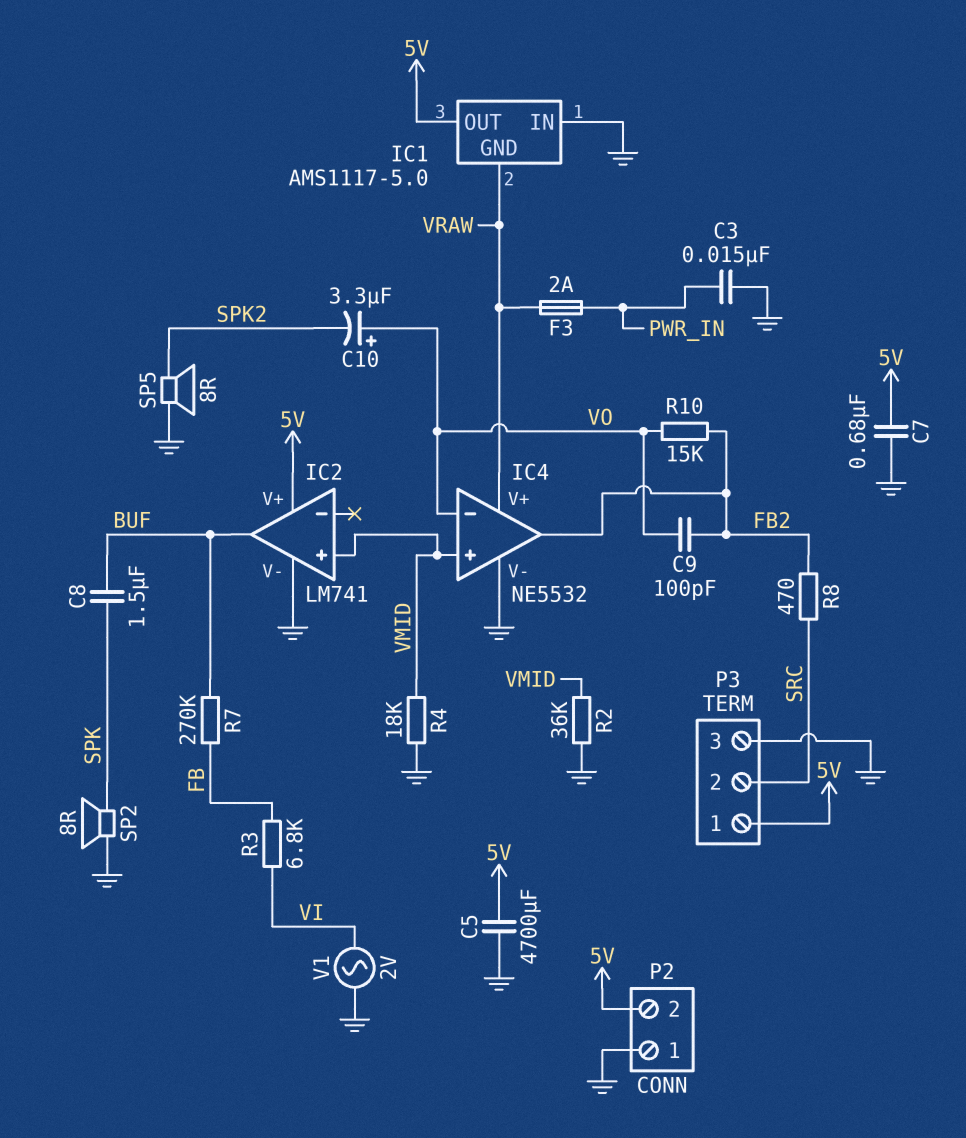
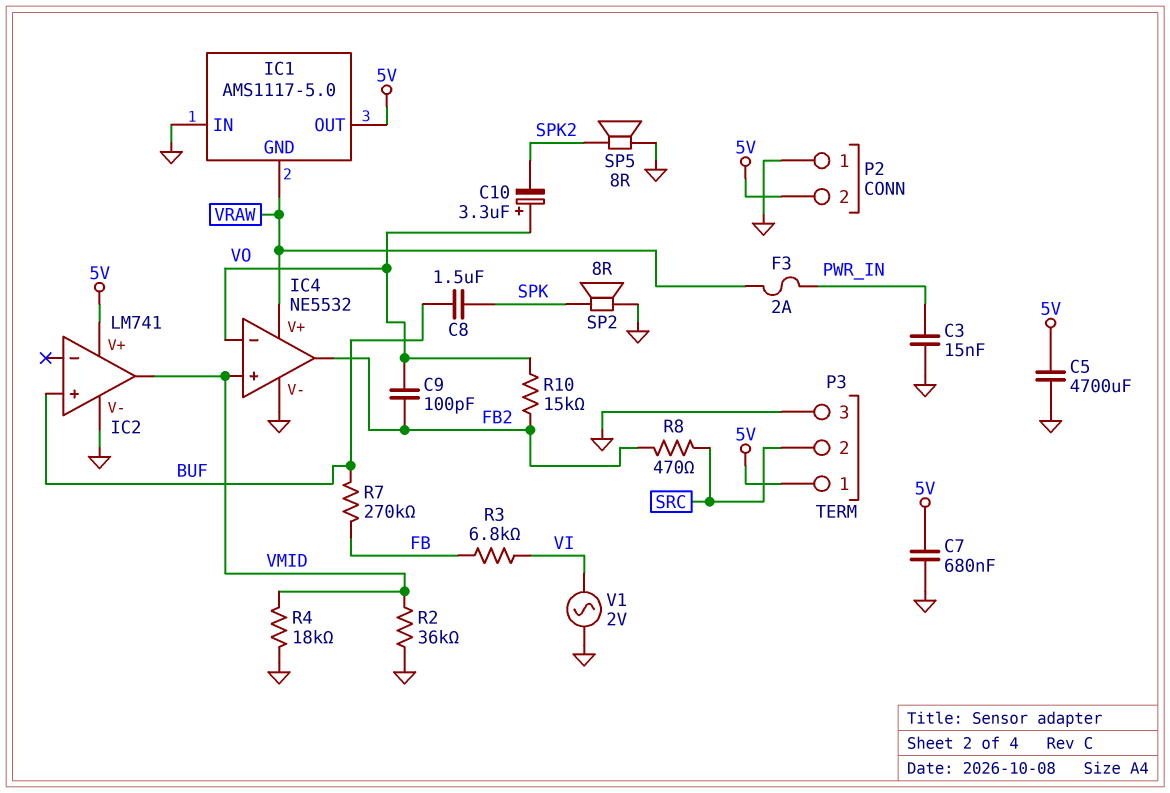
IC2 pin in+: VMID -> BUF
IC2 pin out: BUF -> VMID

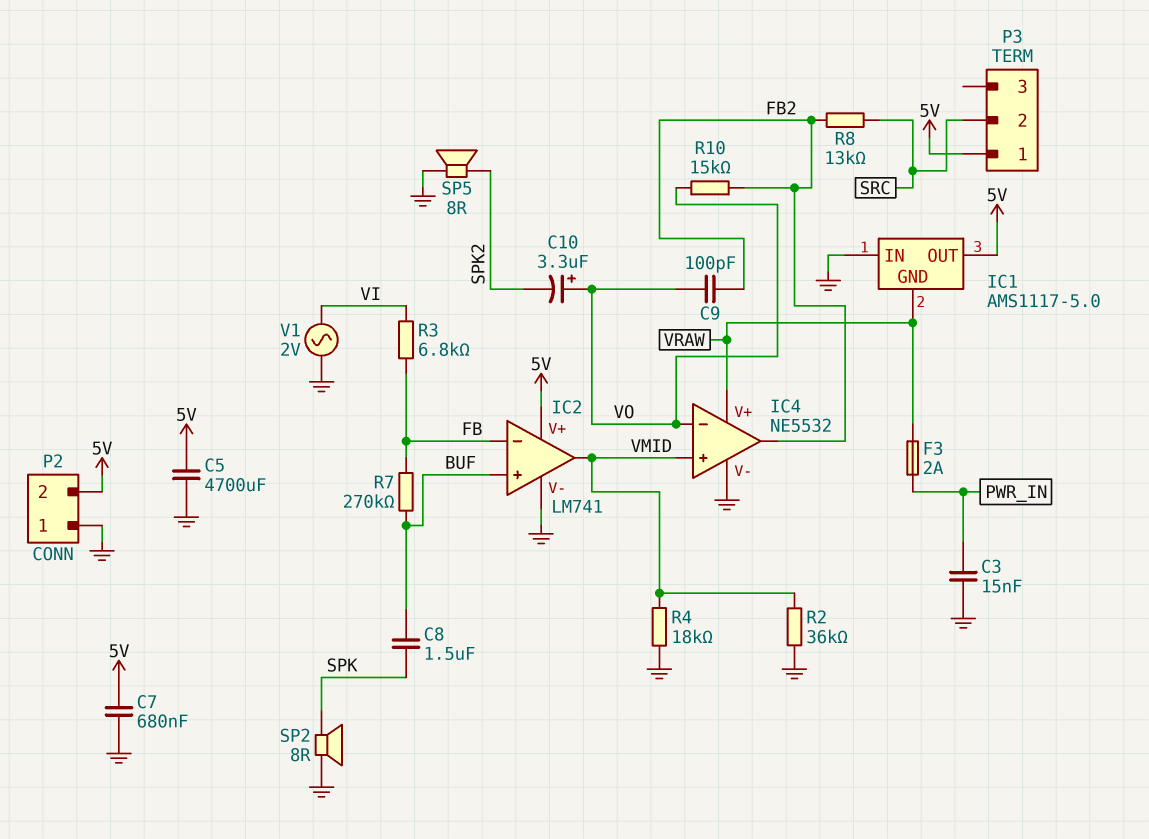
IC2 pin in-: none -> FB
P3 pin 3: GND -> none
R8: 470 (FB2, SRC) -> 13k (FB2, SRC)

